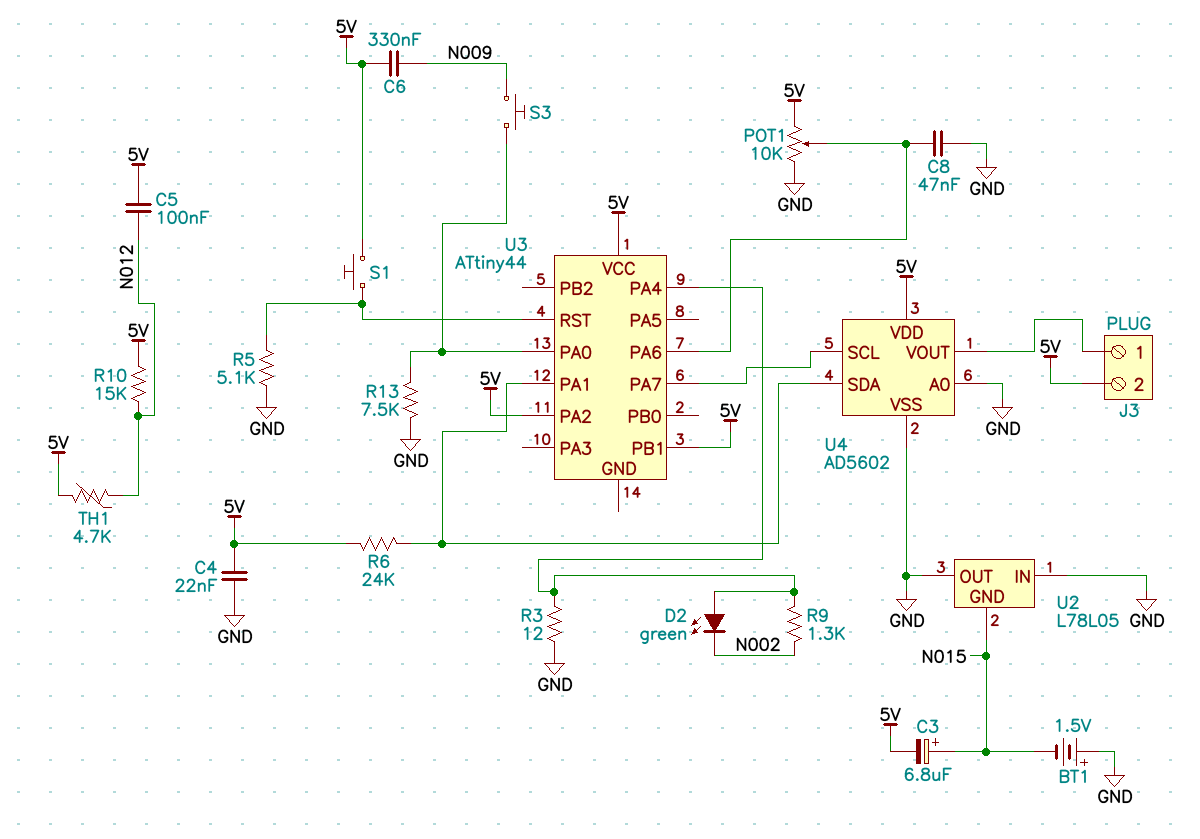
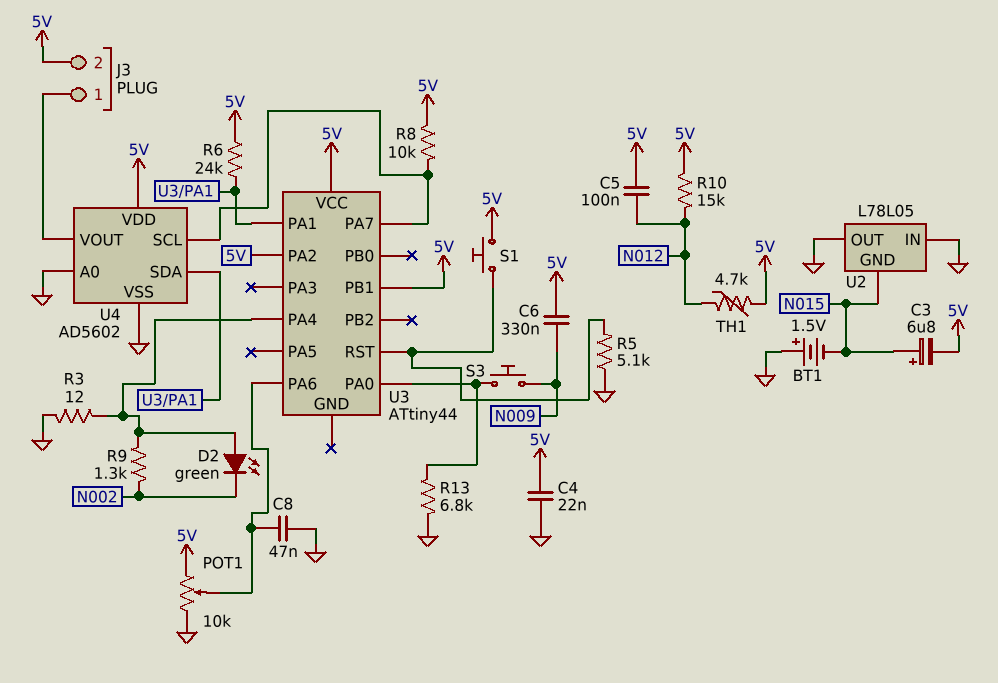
R8: none -> 10k (5V, U3/PA7)
R13: 7.5k (GND, U3/PA0) -> 6.8k (GND, U3/PA0)

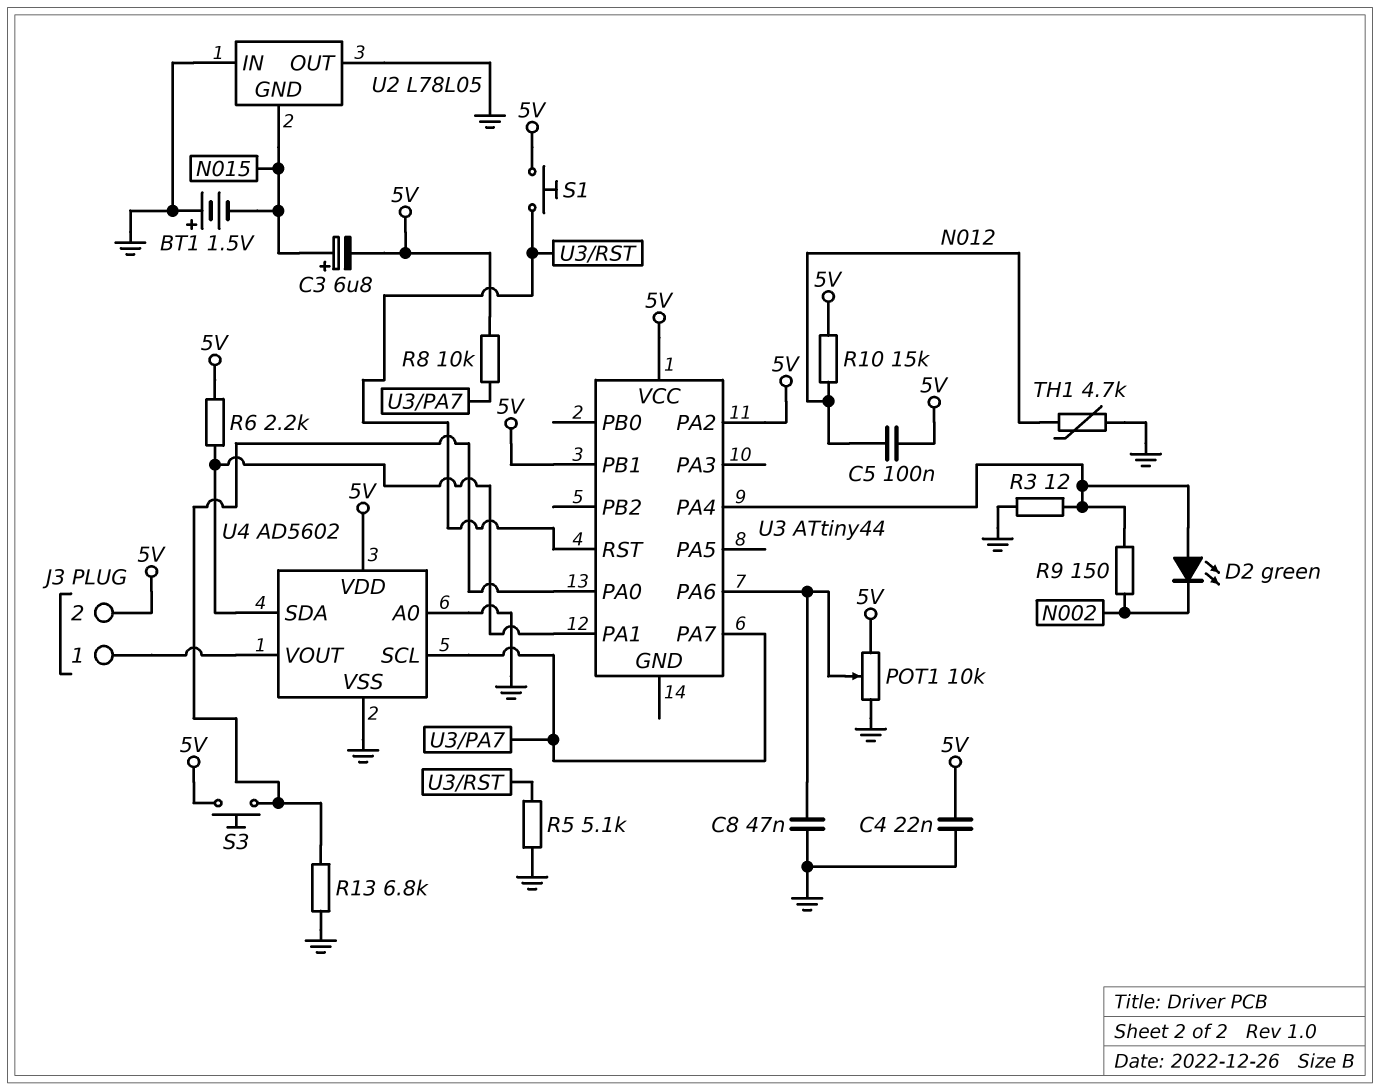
C6: 330nF (5V, N009) -> none
R6: 24k (5V, U3/PA1) -> 2.2k (5V, U3/PA1)
R9: 1.3k (N002, U3/PA4) -> 150 (N002, U3/PA4)
S3: button (N009, U3/PA0) -> button (5V, U3/PA0)
TH1: 4.7k (5V, N012) -> 4.7k (GND, N012)

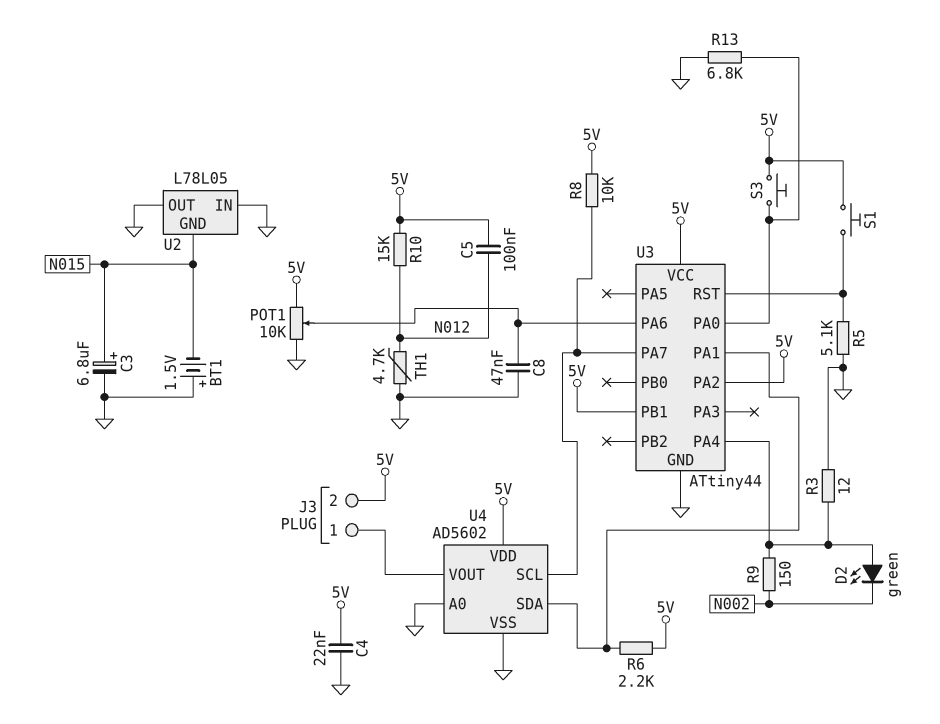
C3: 6.8uF (plus N015, minus 5V) -> 6.8uF (plus N015, minus GND)
U3 pin GND: none -> GND

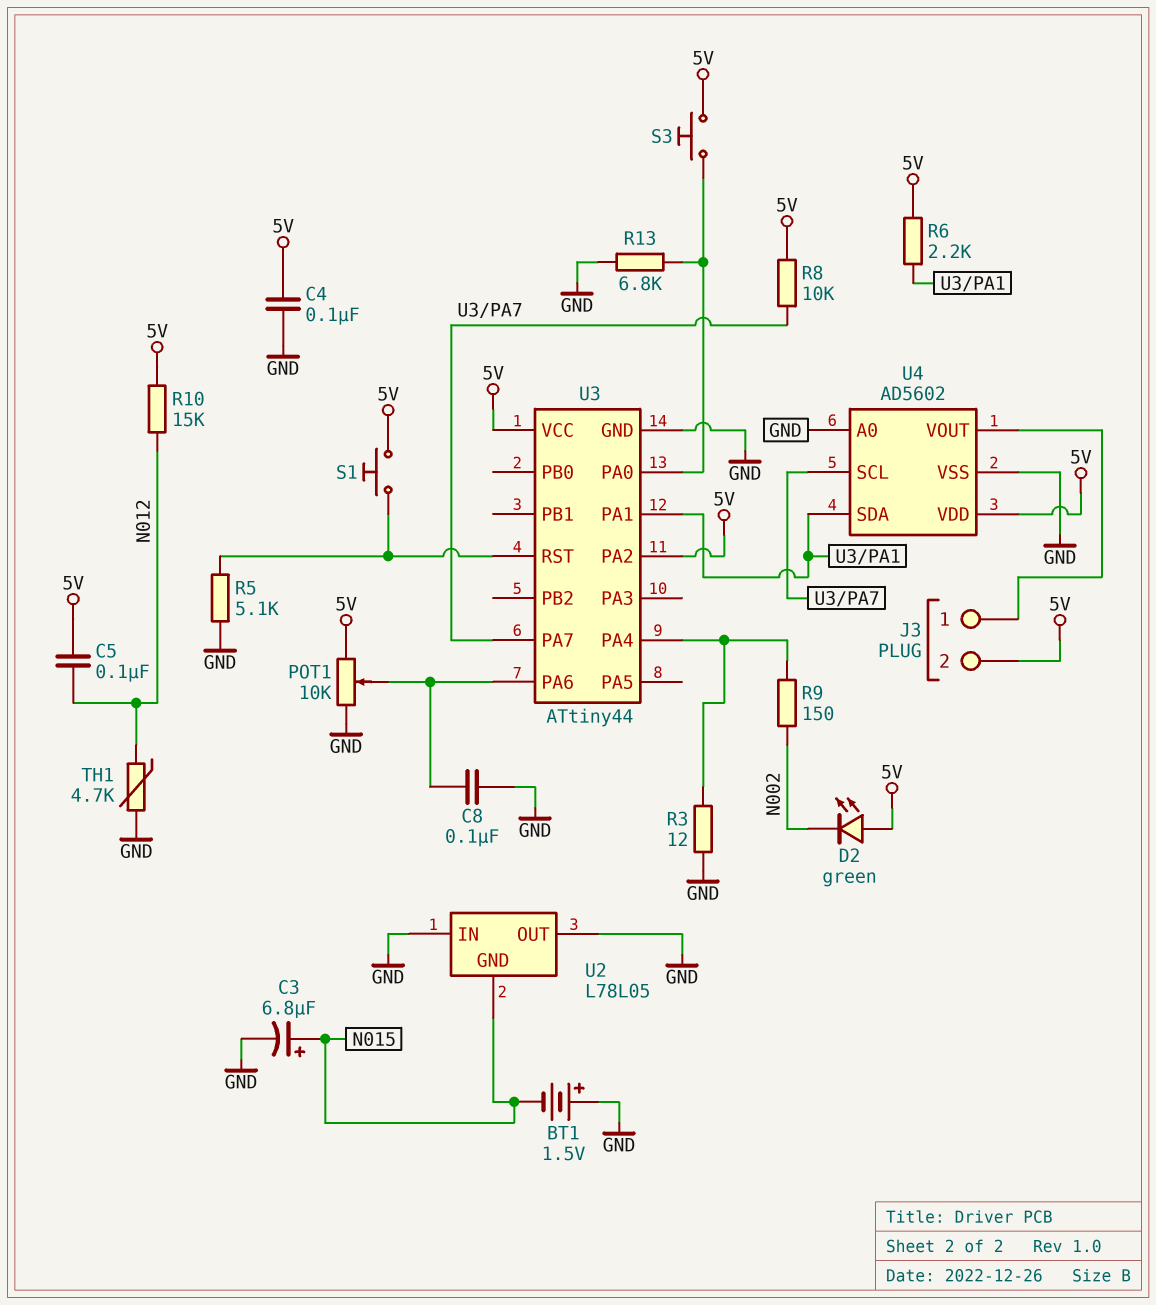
C4: 22nF (5V, GND) -> 100nF (5V, GND)
C8: 47nF (GND, U3/PA6) -> 100nF (GND, U3/PA6)
D2: LED green (A U3/PA4, K N002) -> LED green (A 5V, K N002)
U3 pin PB1: 5V -> none

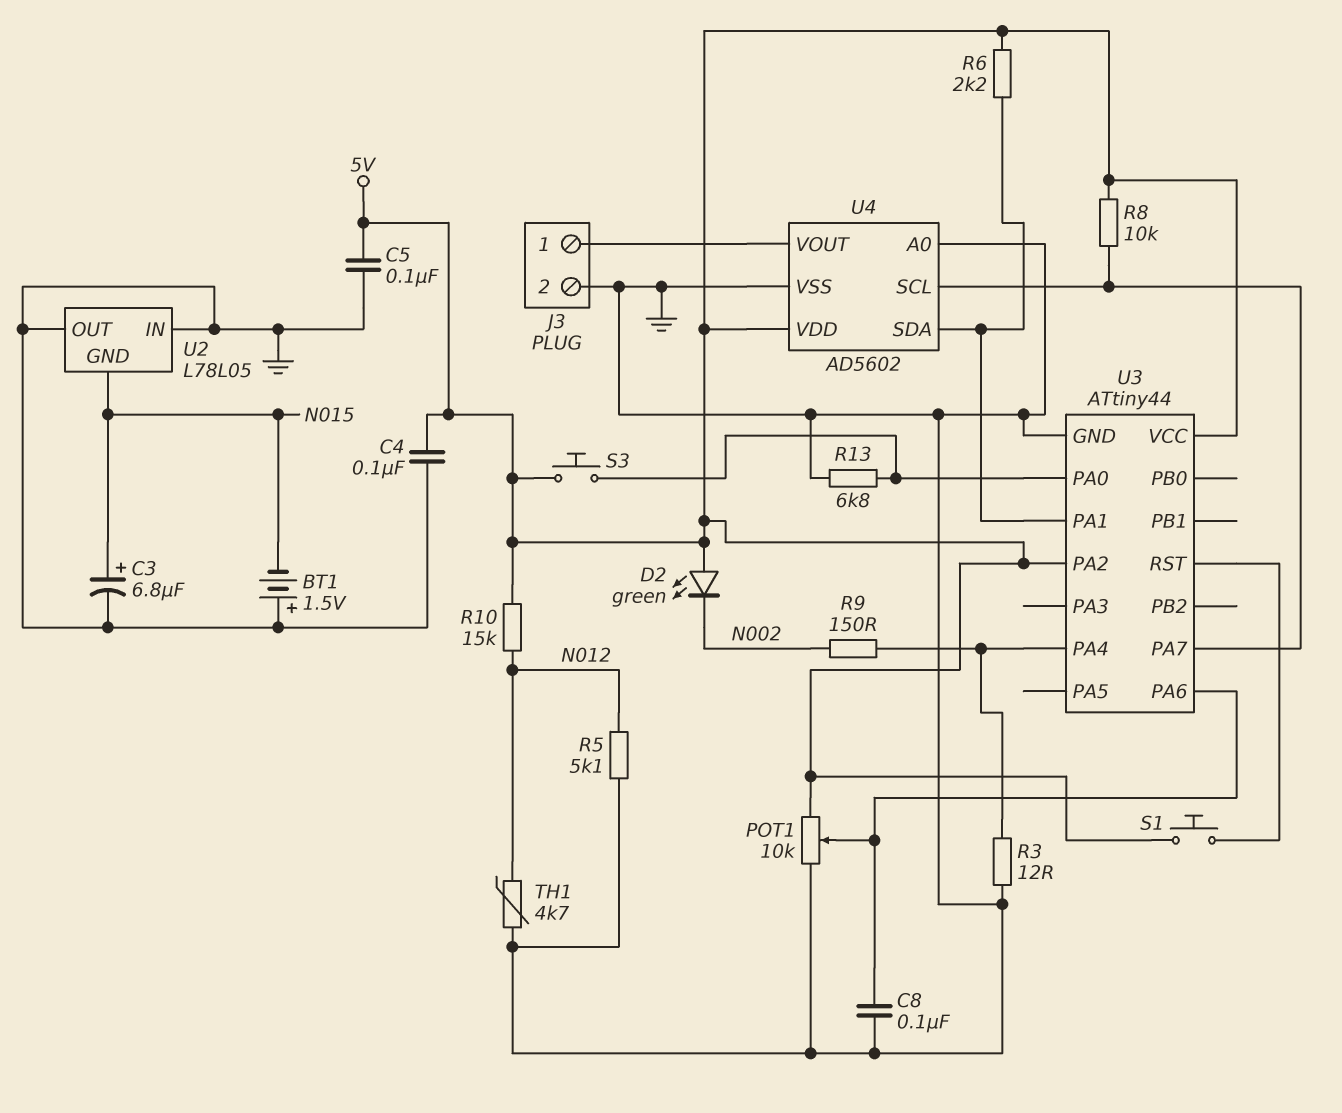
C5: 100nF (5V, N012) -> 100nF (5V, GND)
J3 pin 2: 5V -> GND
R5: 5.1k (GND, U3/RST) -> 5.1k (GND, N012)

